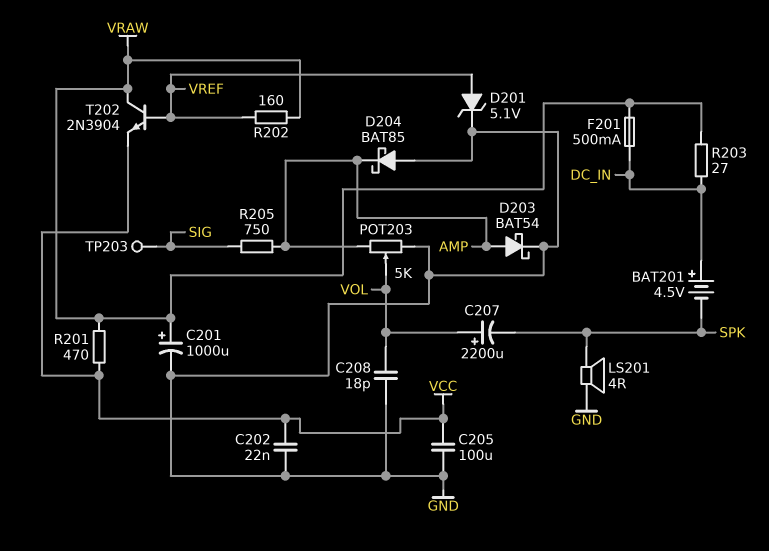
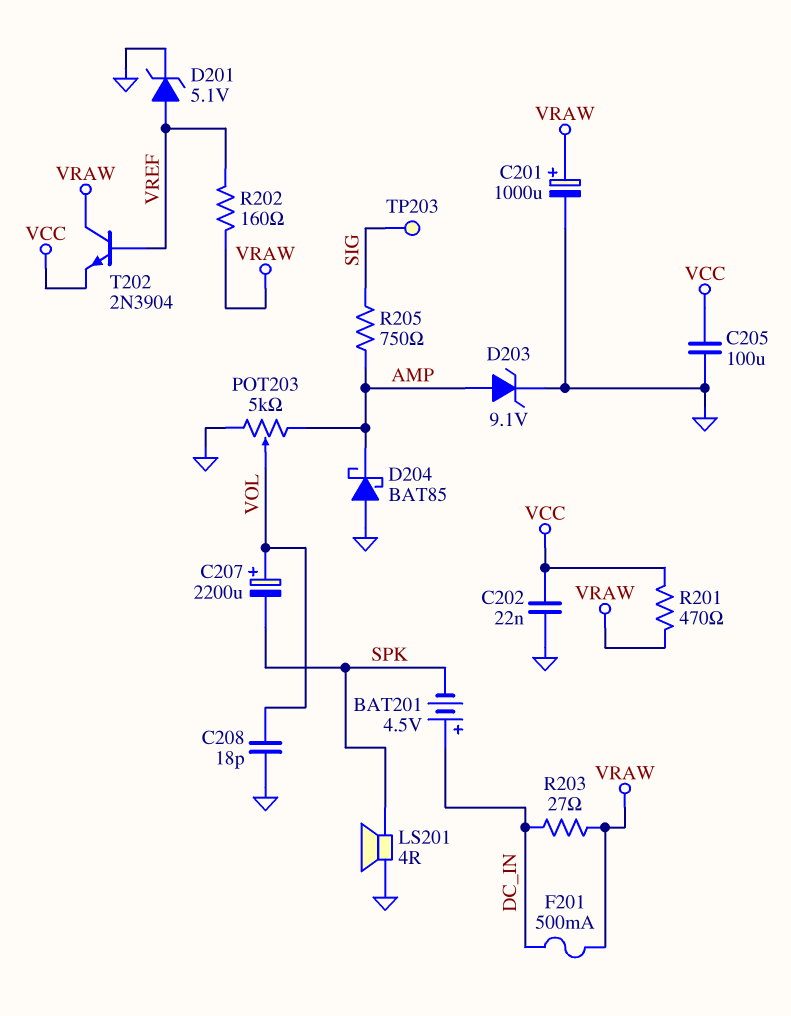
D203: schottky BAT54 (A AMP, K GND) -> zener 9.1V (A AMP, K GND)

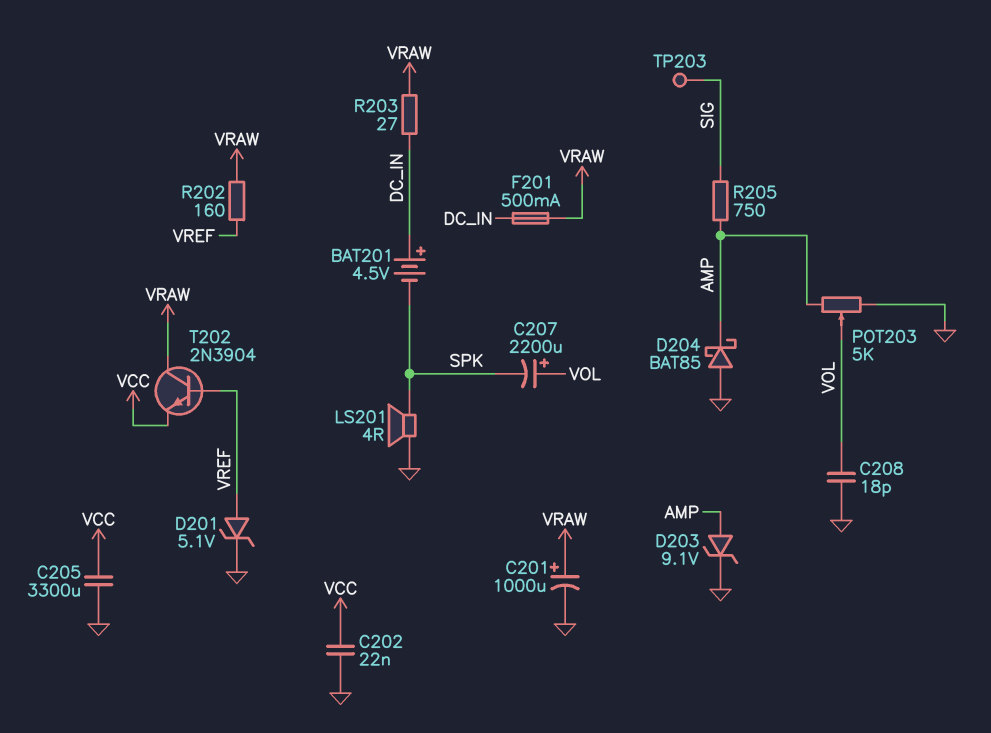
C205: 100uF (GND, VCC) -> 3300uF (GND, VCC)
R201: 470 (VCC, VRAW) -> none

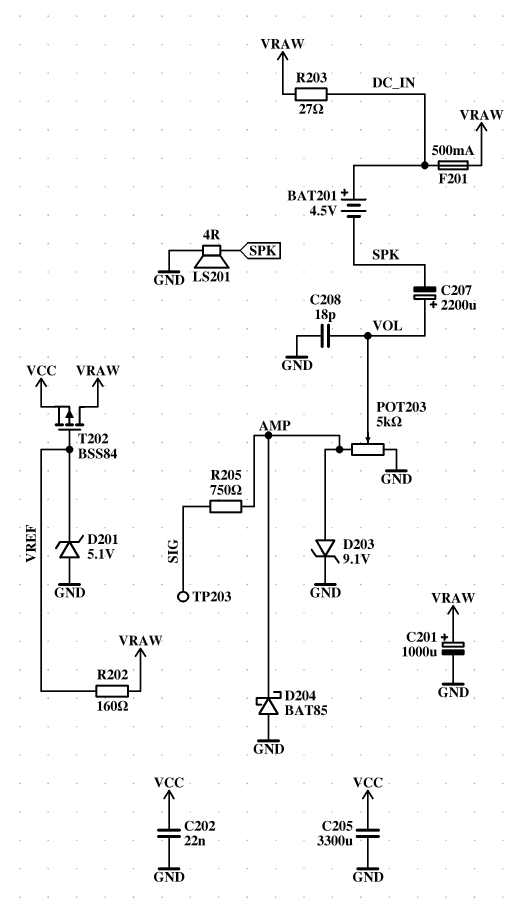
D201: zener 5.1V (A VREF, K GND) -> zener 5.1V (A GND, K VREF)
T202: NPN 2N3904 (B VREF, C VRAW, E VCC) -> PMOS BSS84 (G VREF, D VRAW, S VCC)

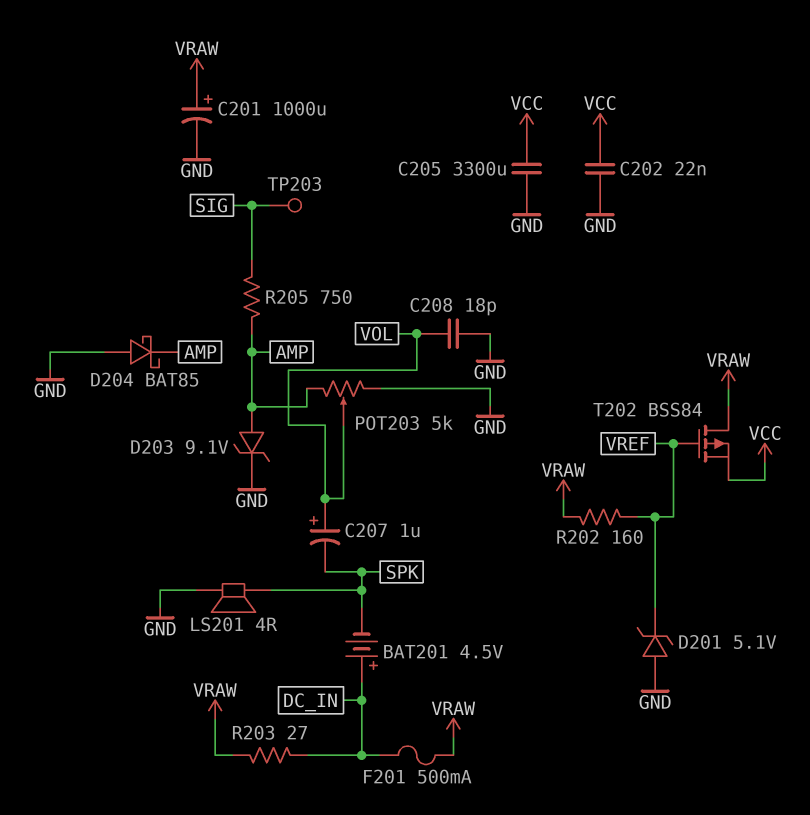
C207: 2200uF (plus VOL, minus SPK) -> 1uF (plus VOL, minus SPK)

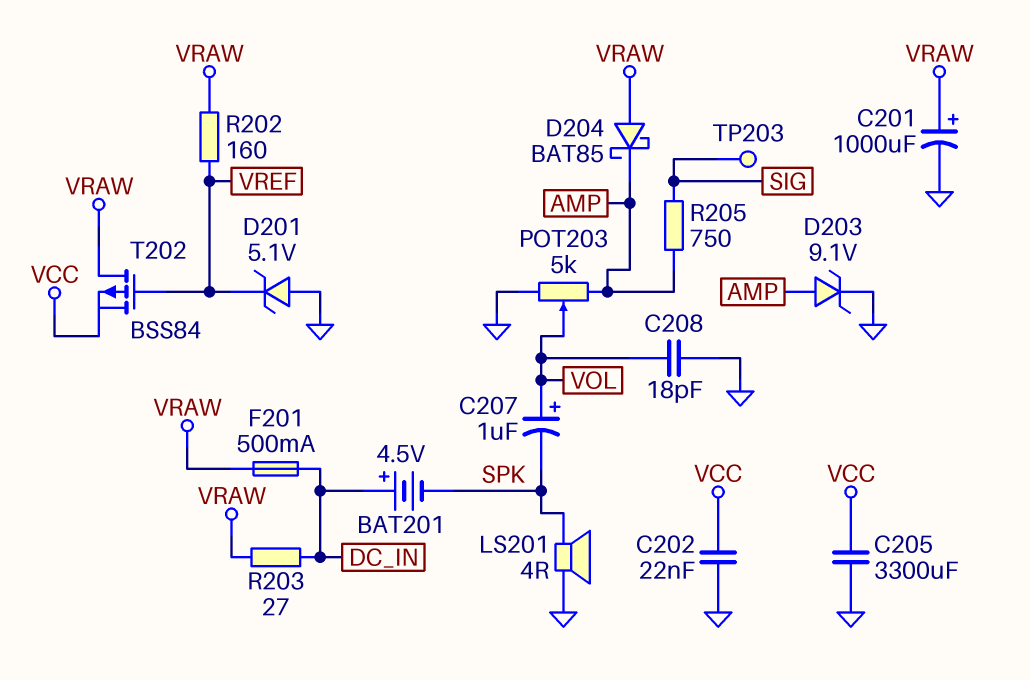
D204: schottky BAT85 (A GND, K AMP) -> schottky BAT85 (A VRAW, K AMP)

